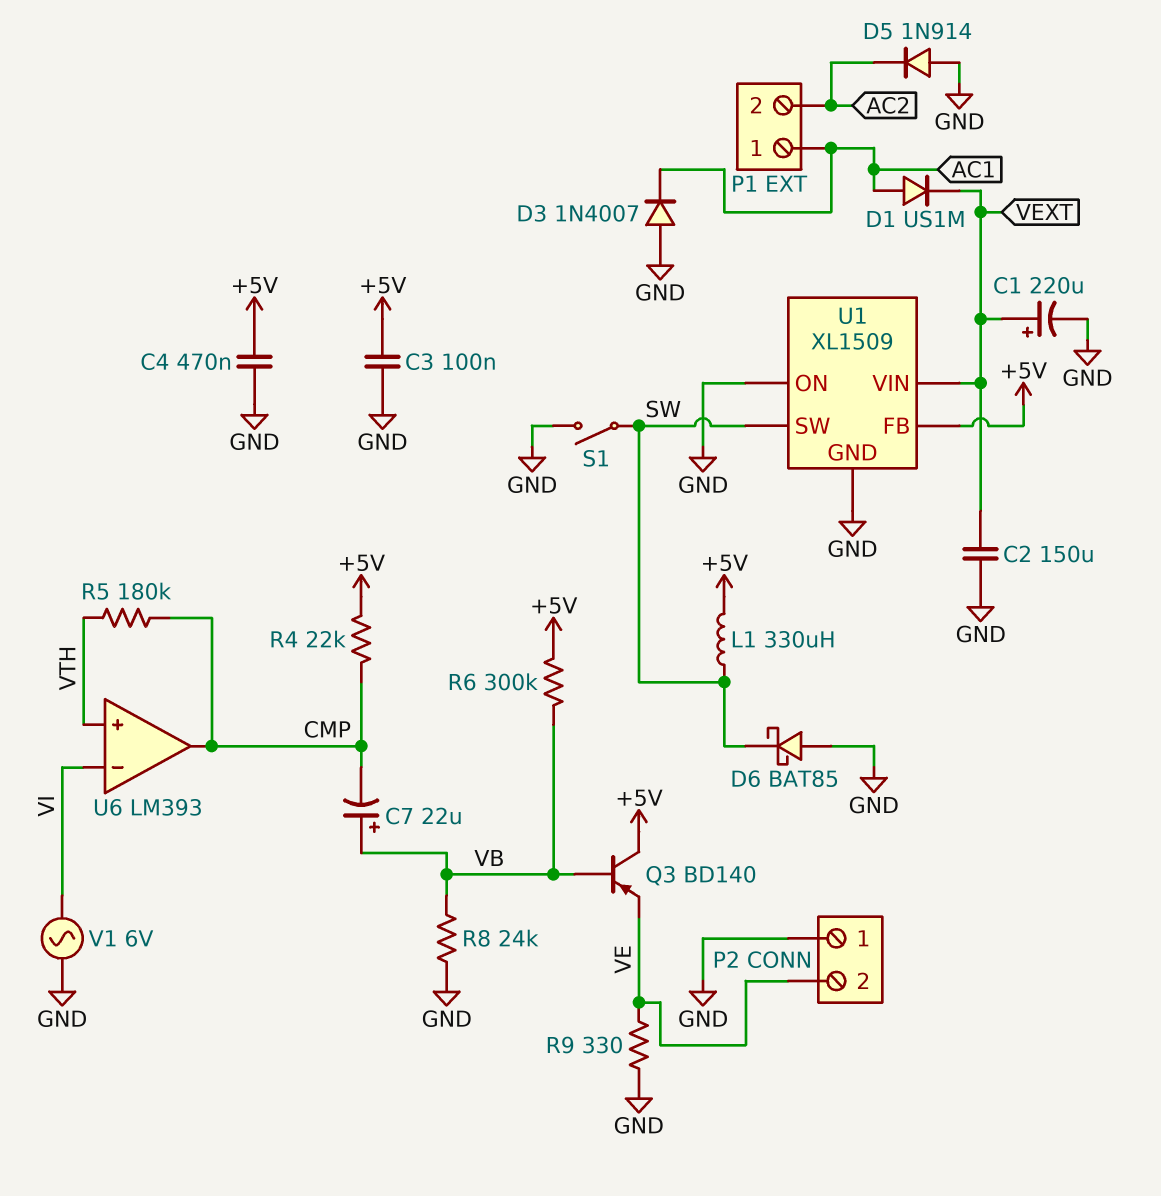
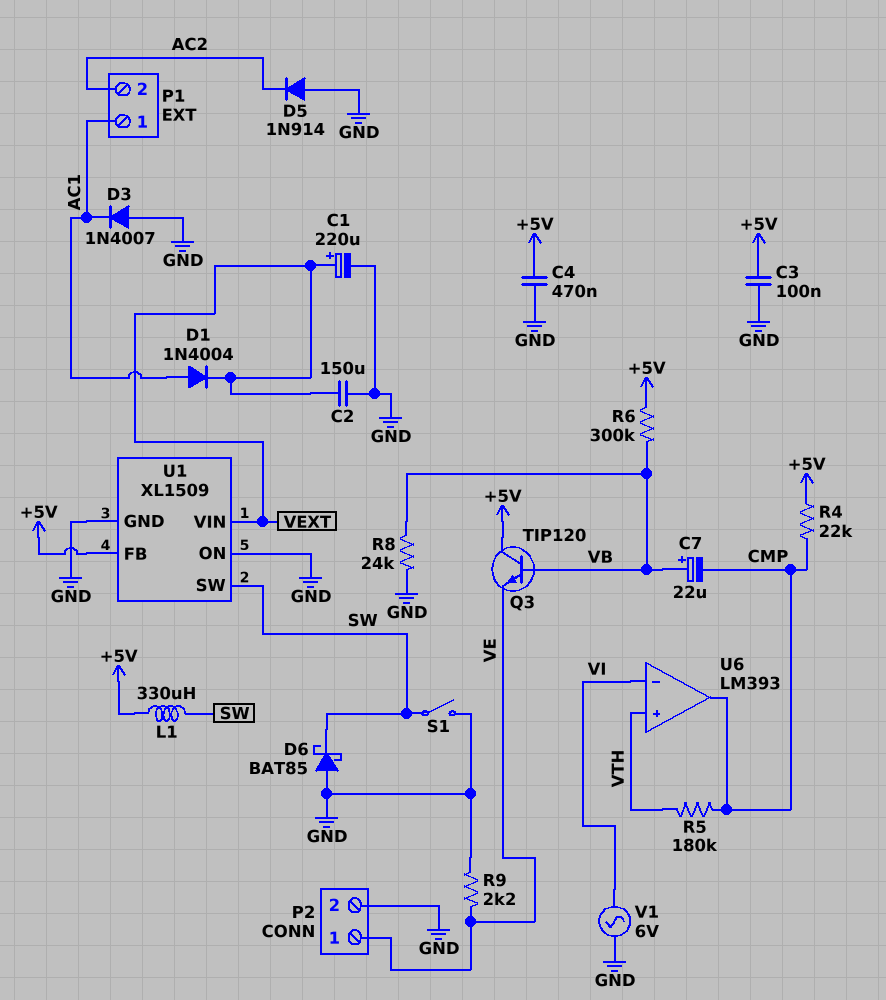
D1: diode US1M (A AC1, K VEXT) -> diode 1N4004 (A AC1, K VEXT)
P2 pin 1: GND -> VE
P2 pin 2: VE -> GND
Q3: PNP BD140 (B VB, C +5V, E VE) -> NPN TIP120 (B VB, C +5V, E VE)
R9: 330 (GND, VE) -> 2.2k (GND, VE)

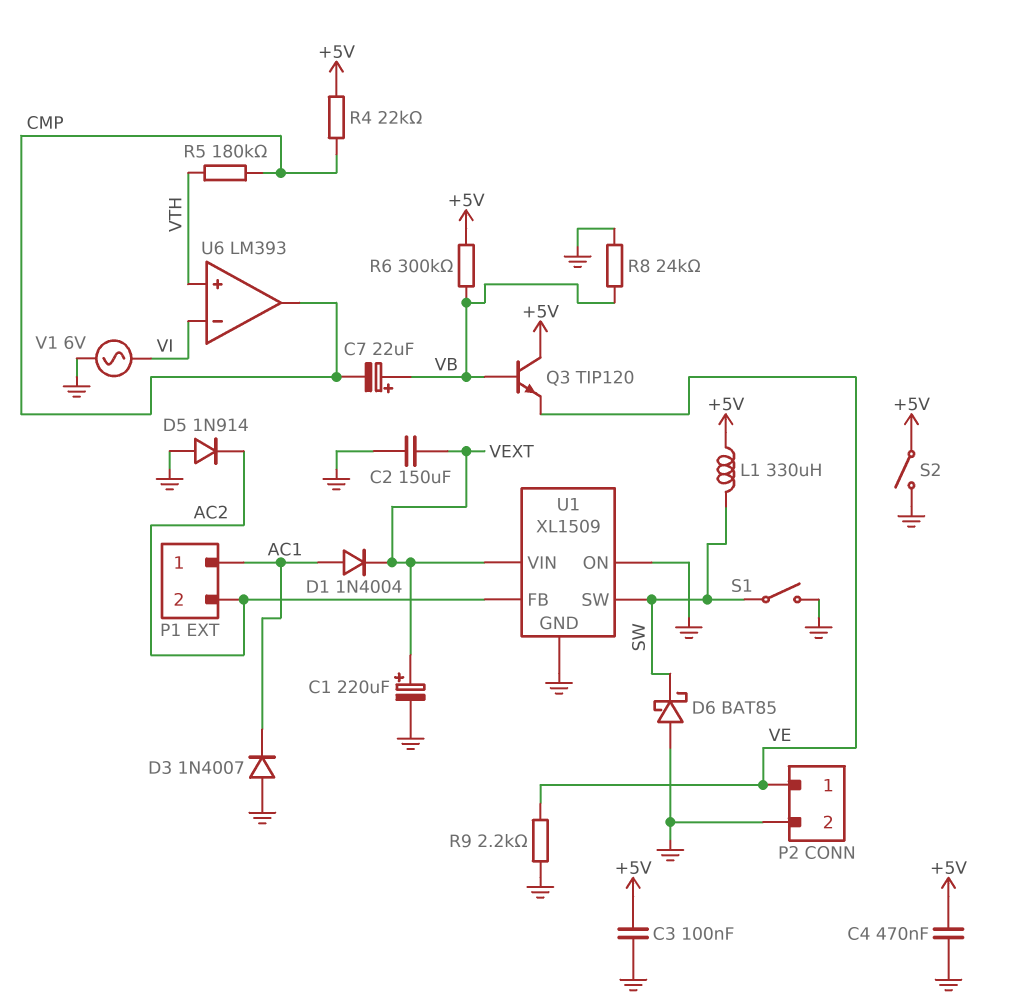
S2: none -> switch (+5V, GND)
U1 pin FB: +5V -> AC2

